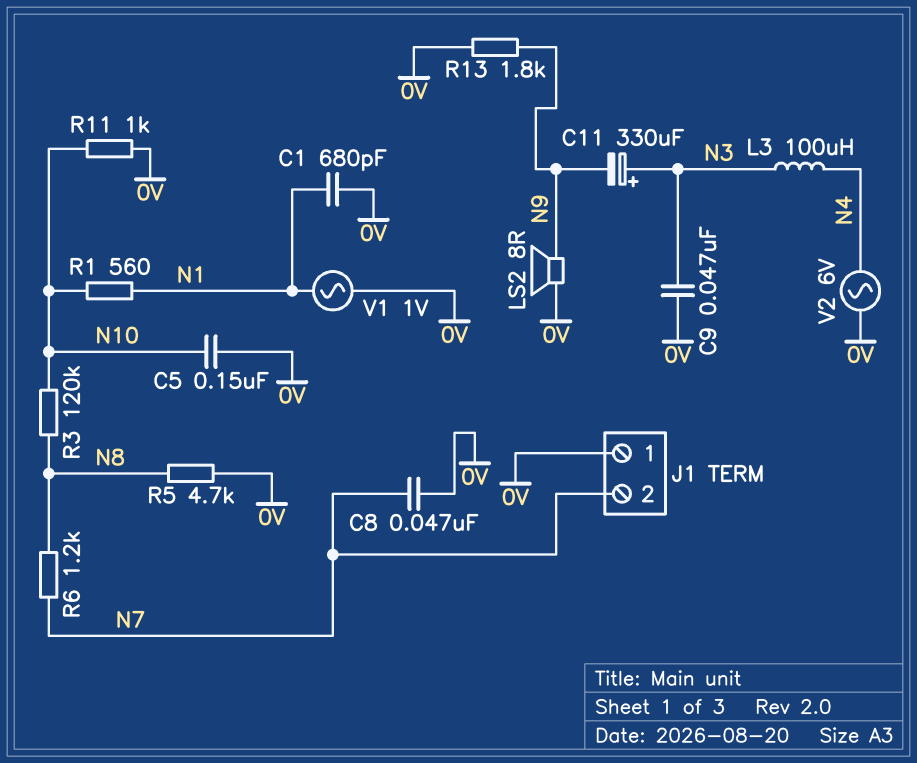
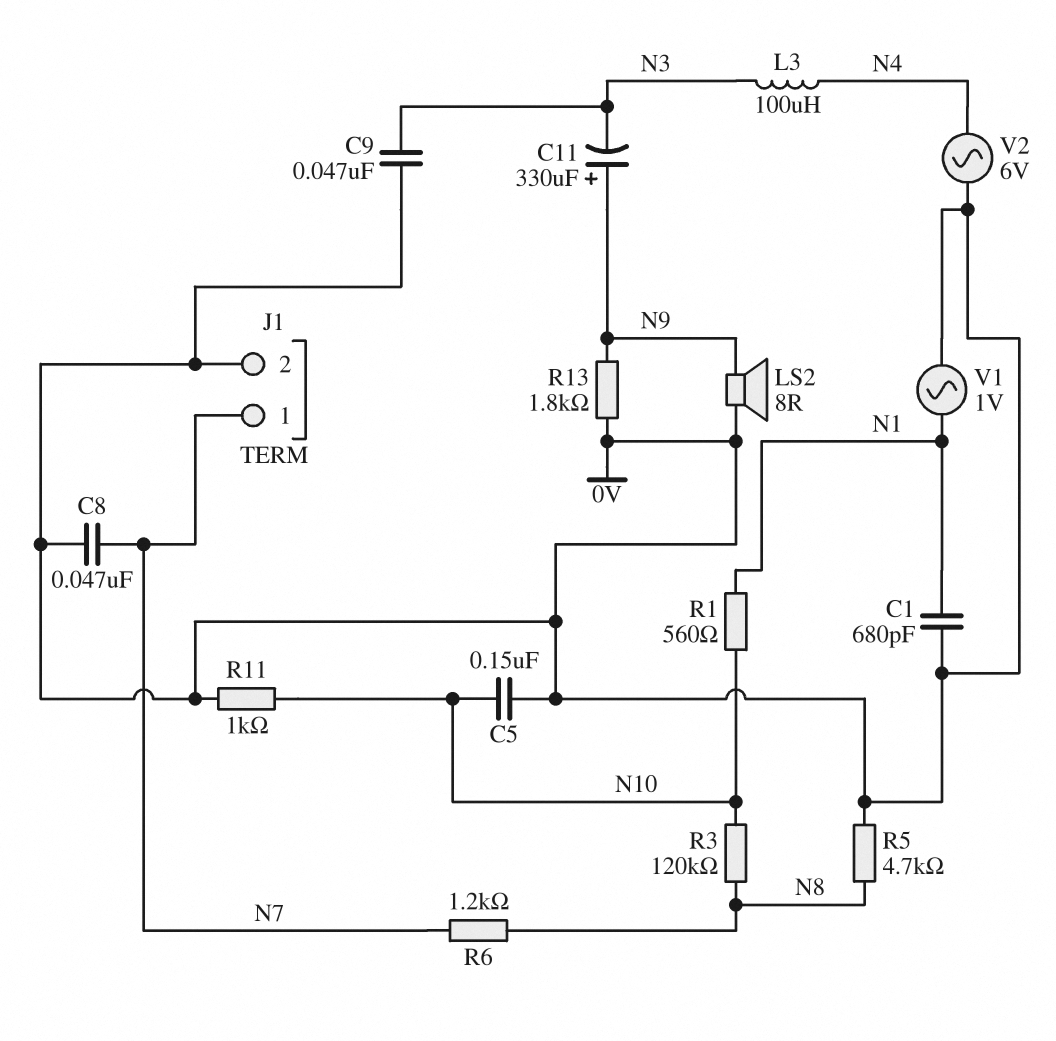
C11: 330uF (plus N3, minus N9) -> 330uF (plus N9, minus N3)
J1 pin 1: 0V -> N7
J1 pin 2: N7 -> 0V

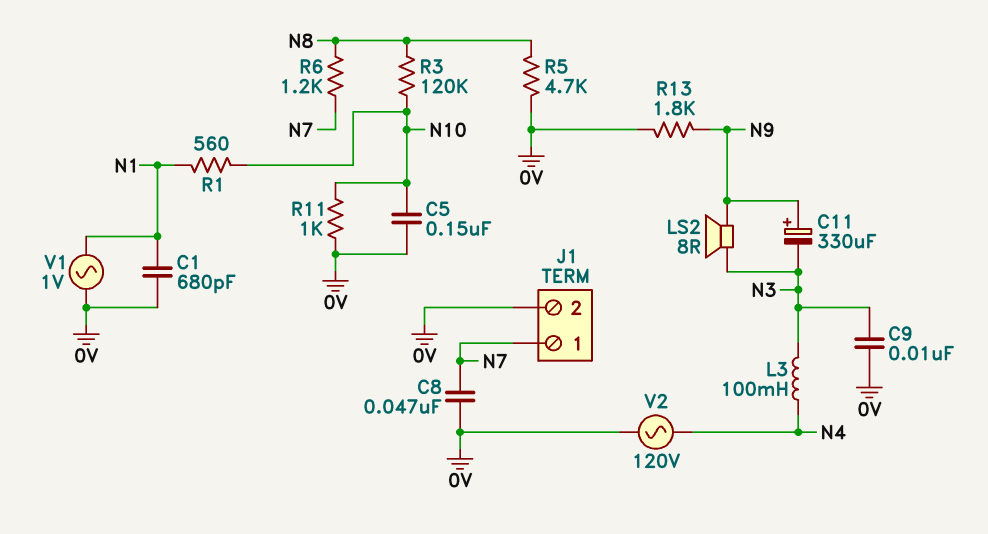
C9: 47nF (0V, N3) -> 10nF (0V, N3)
L3: 100uH (N3, N4) -> 100mH (N3, N4)
LS2: speaker 8R (0V, N9) -> speaker 8R (N3, N9)
V2: AC 6V (0V, N4) -> AC 120V (0V, N4)

